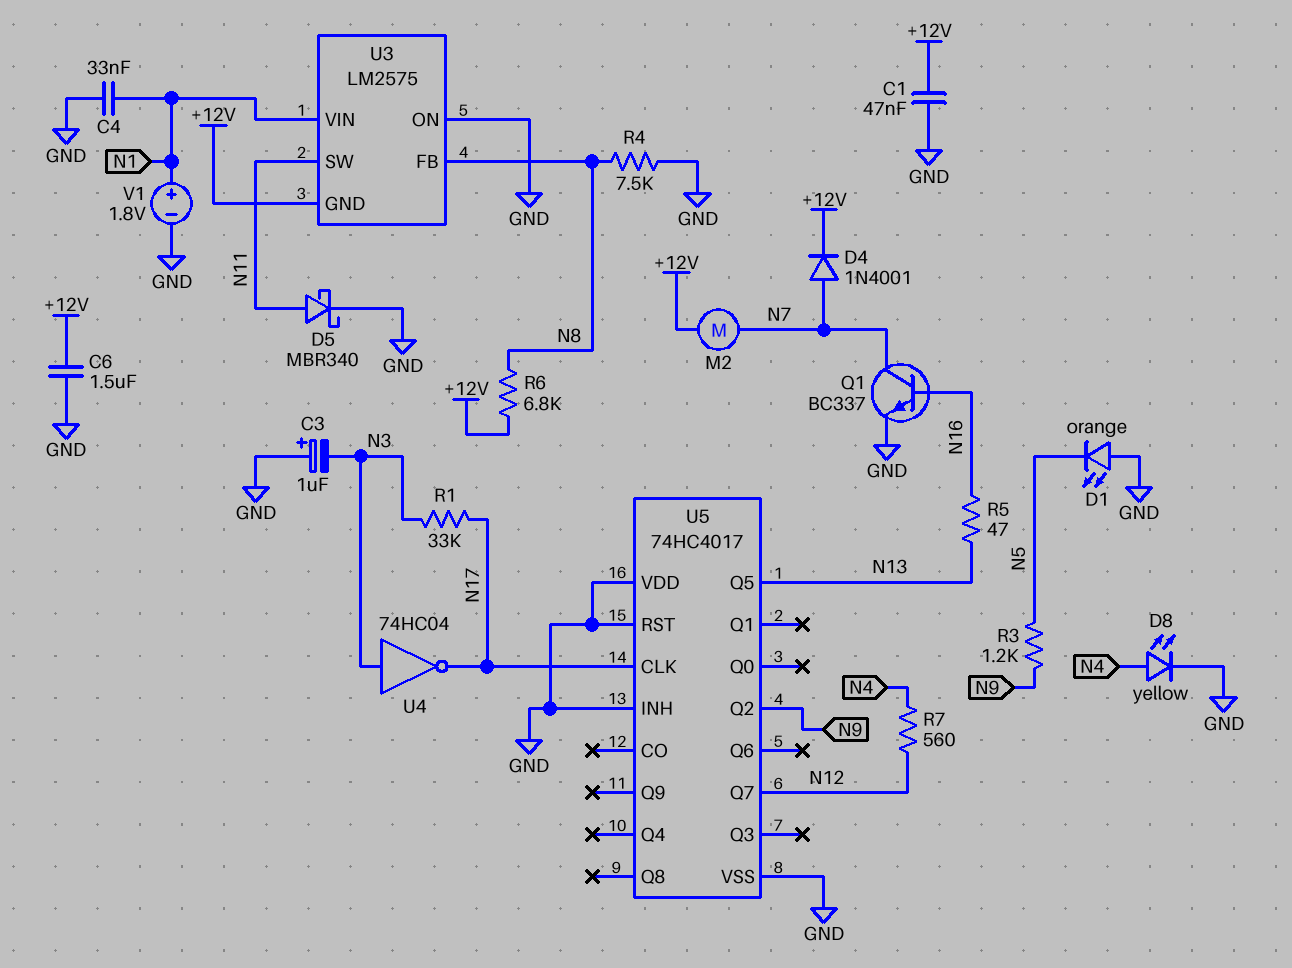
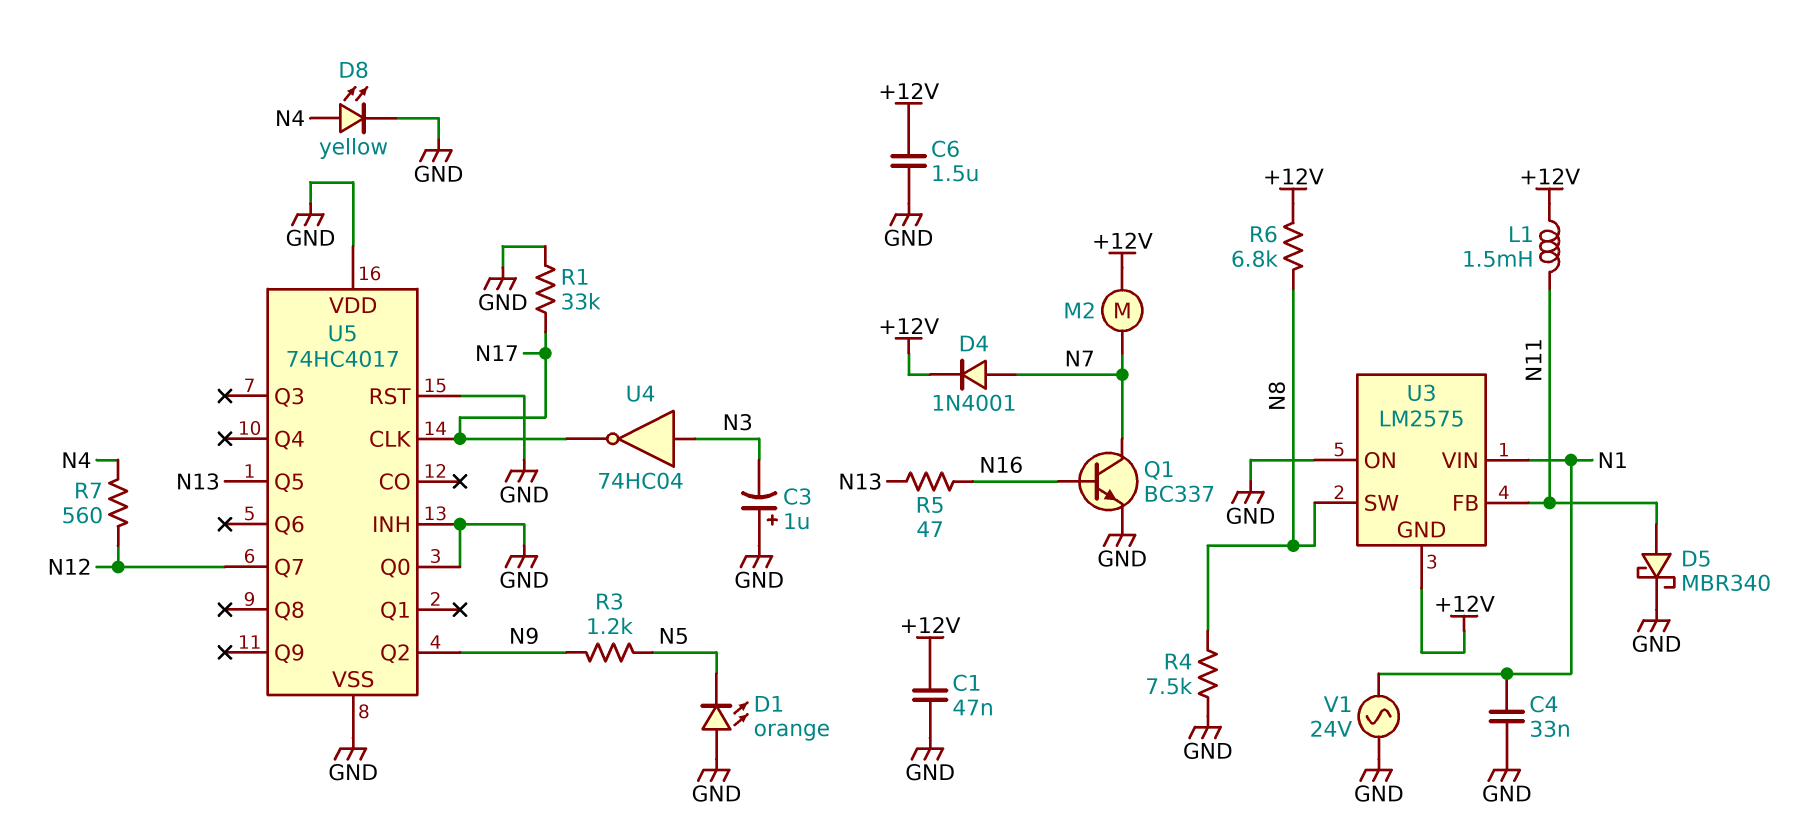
L1: none -> 1.5mH (+12V, N11)
R1: 33k (N3, N17) -> 33k (GND, N17)
U3 pin FB: N8 -> N11
U3 pin SW: N11 -> N8
U5 pin Q0: none -> GND
V1: 1.8V (plus N1, minus GND) -> AC 24V (GND, N1)

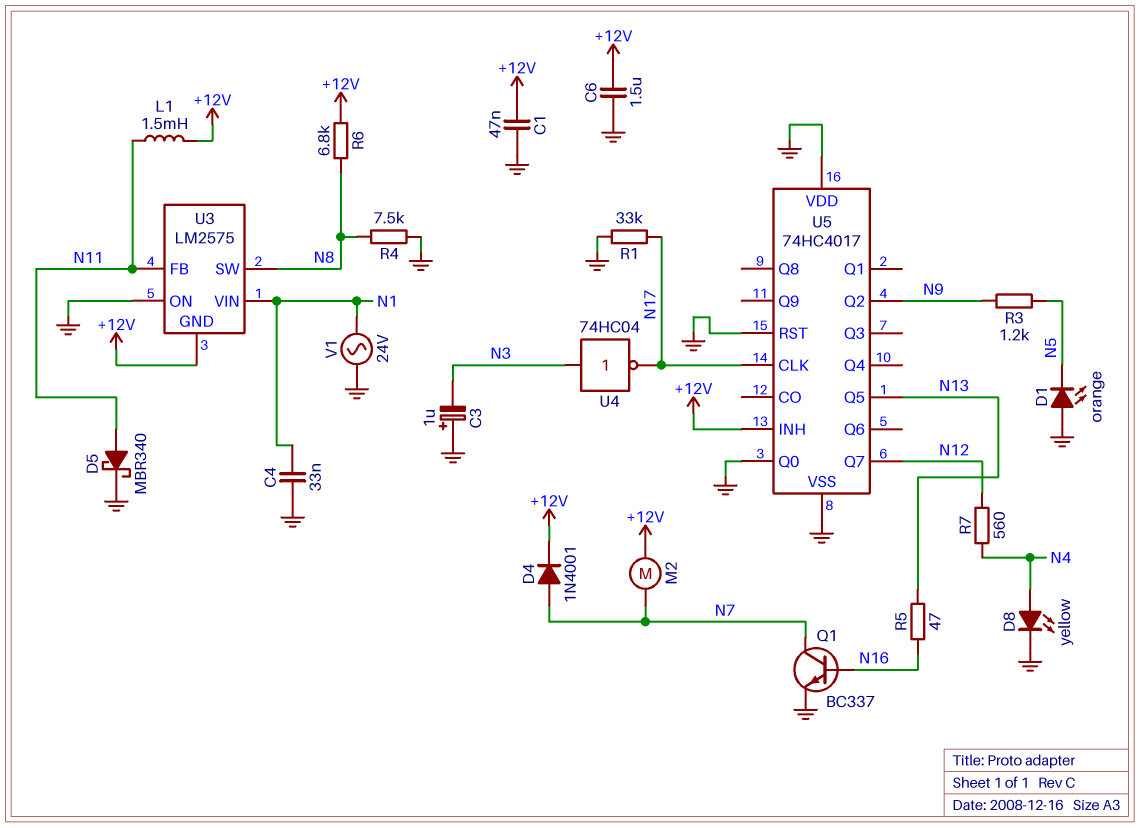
U5 pin INH: GND -> +12V

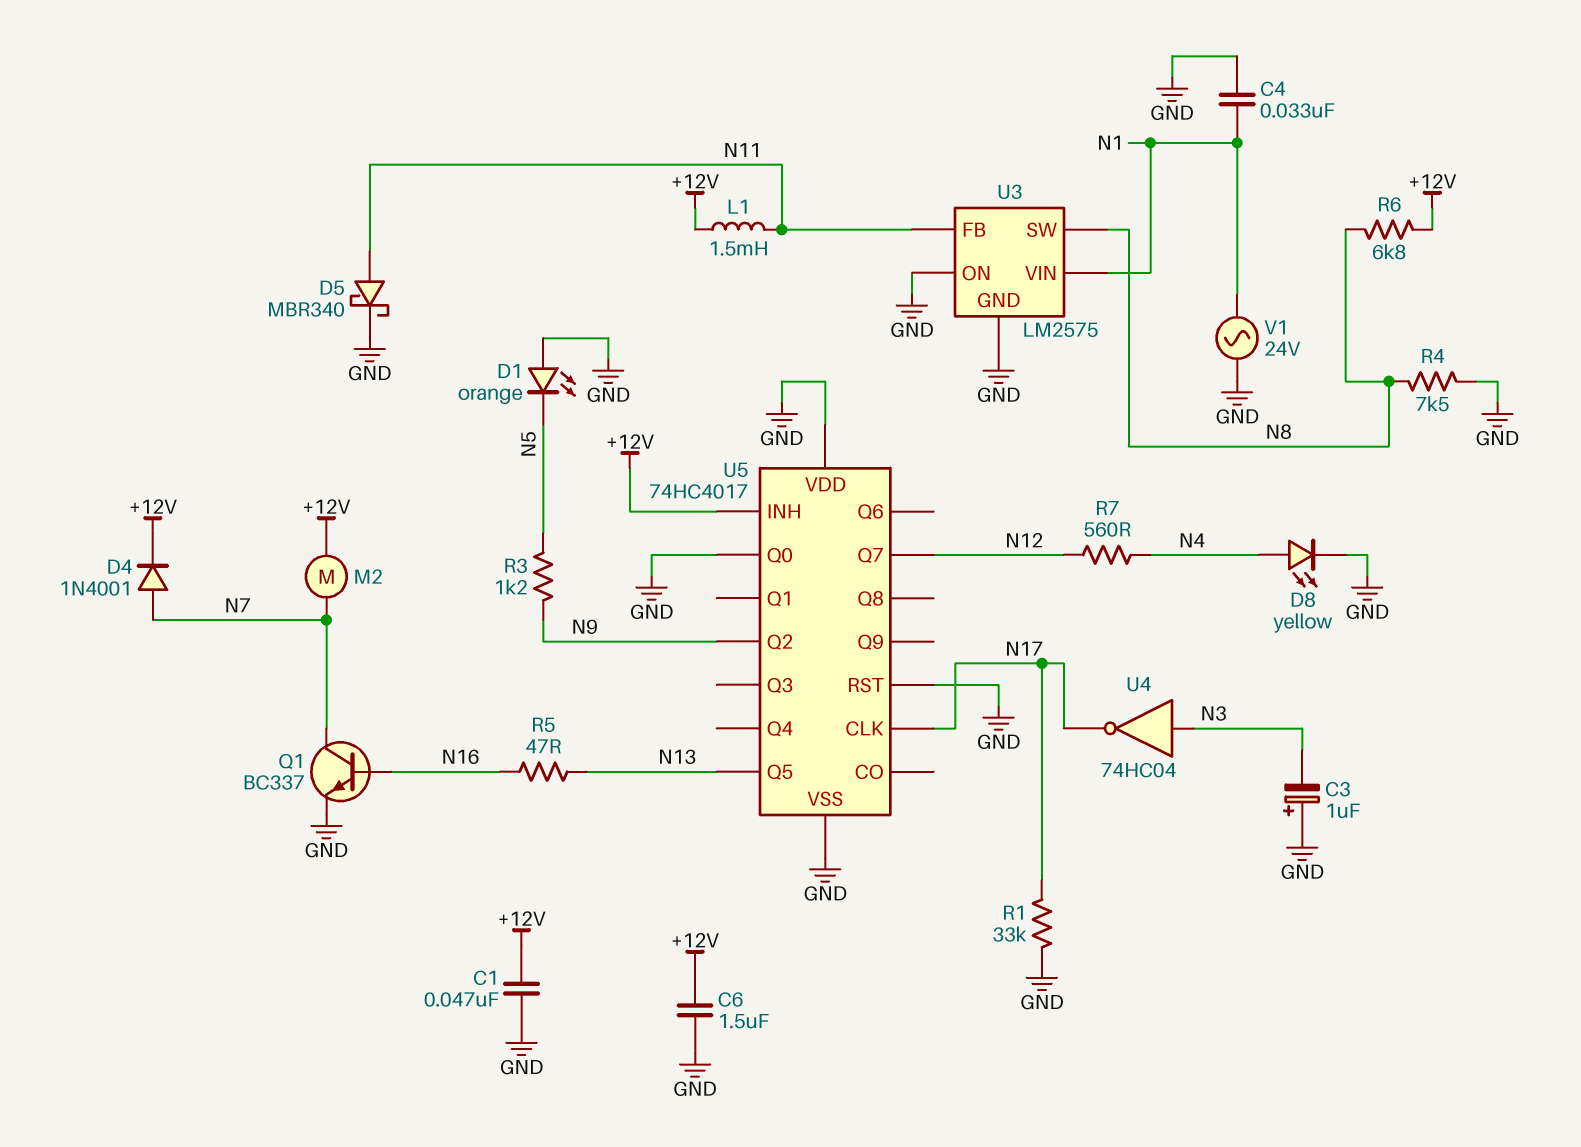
U3 pin GND: +12V -> GND

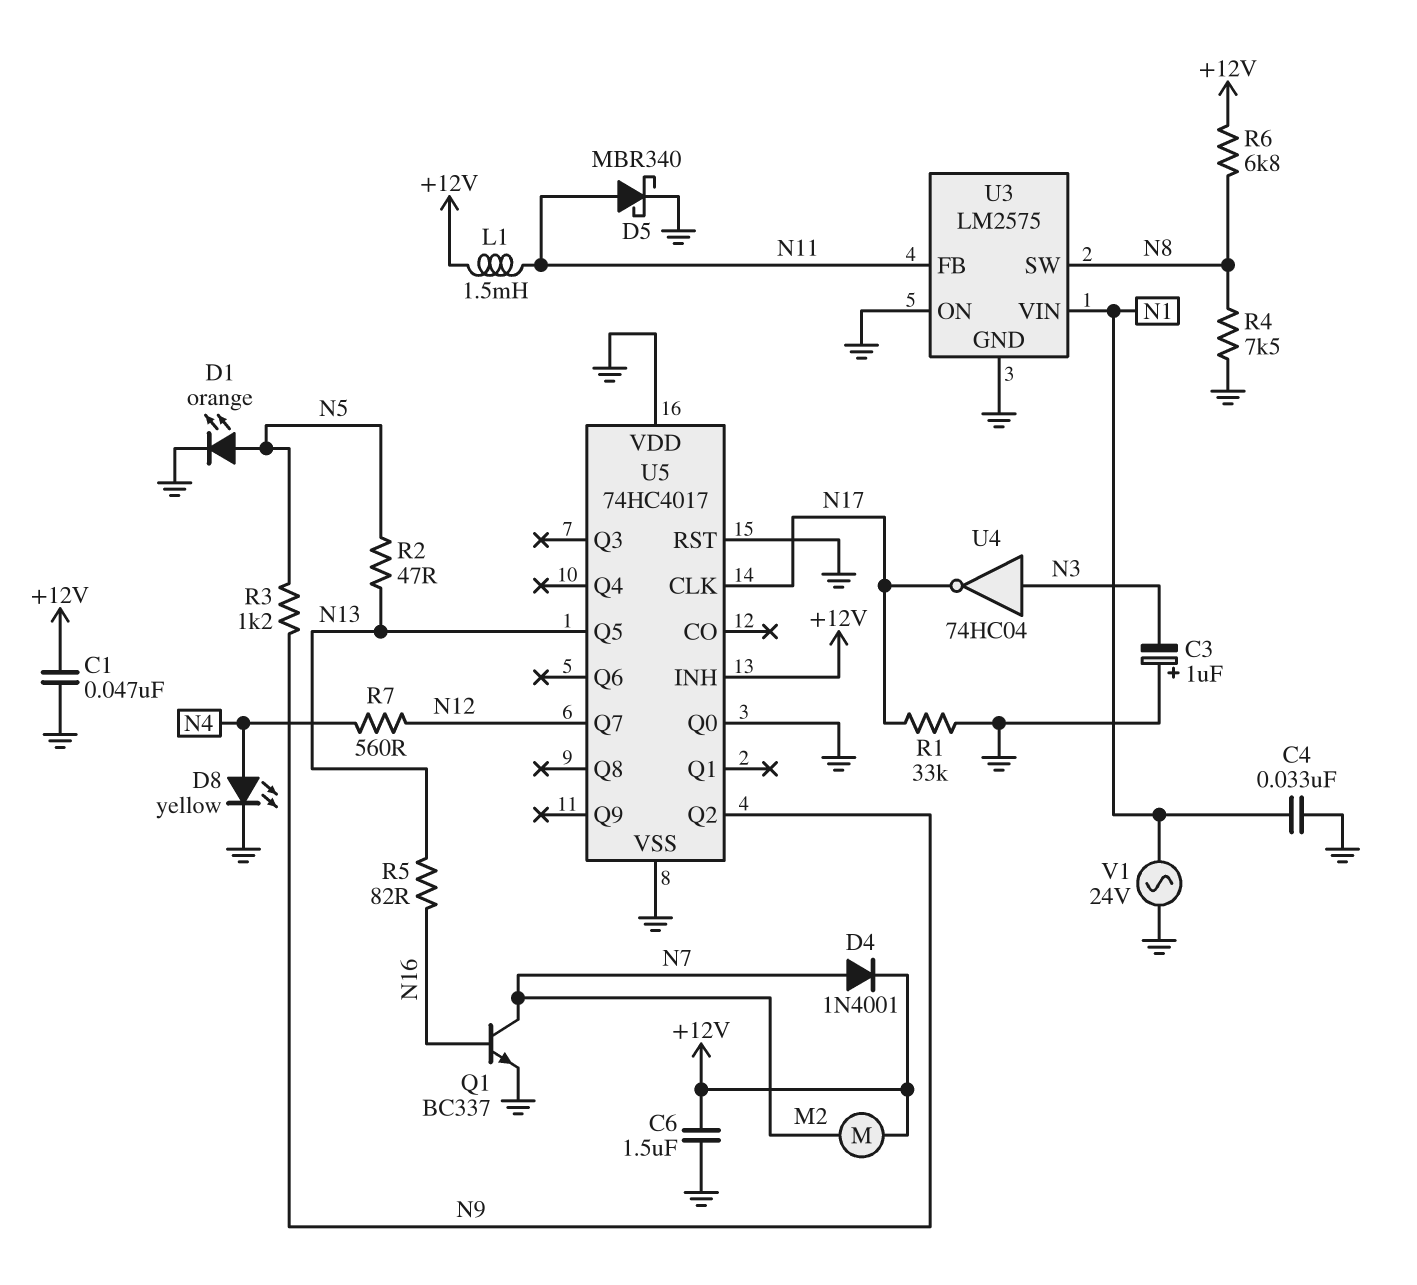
D1: LED orange (A GND, K N5) -> LED orange (A N5, K GND)
R2: none -> 47 (N5, N13)
R5: 47 (N13, N16) -> 82 (N13, N16)

